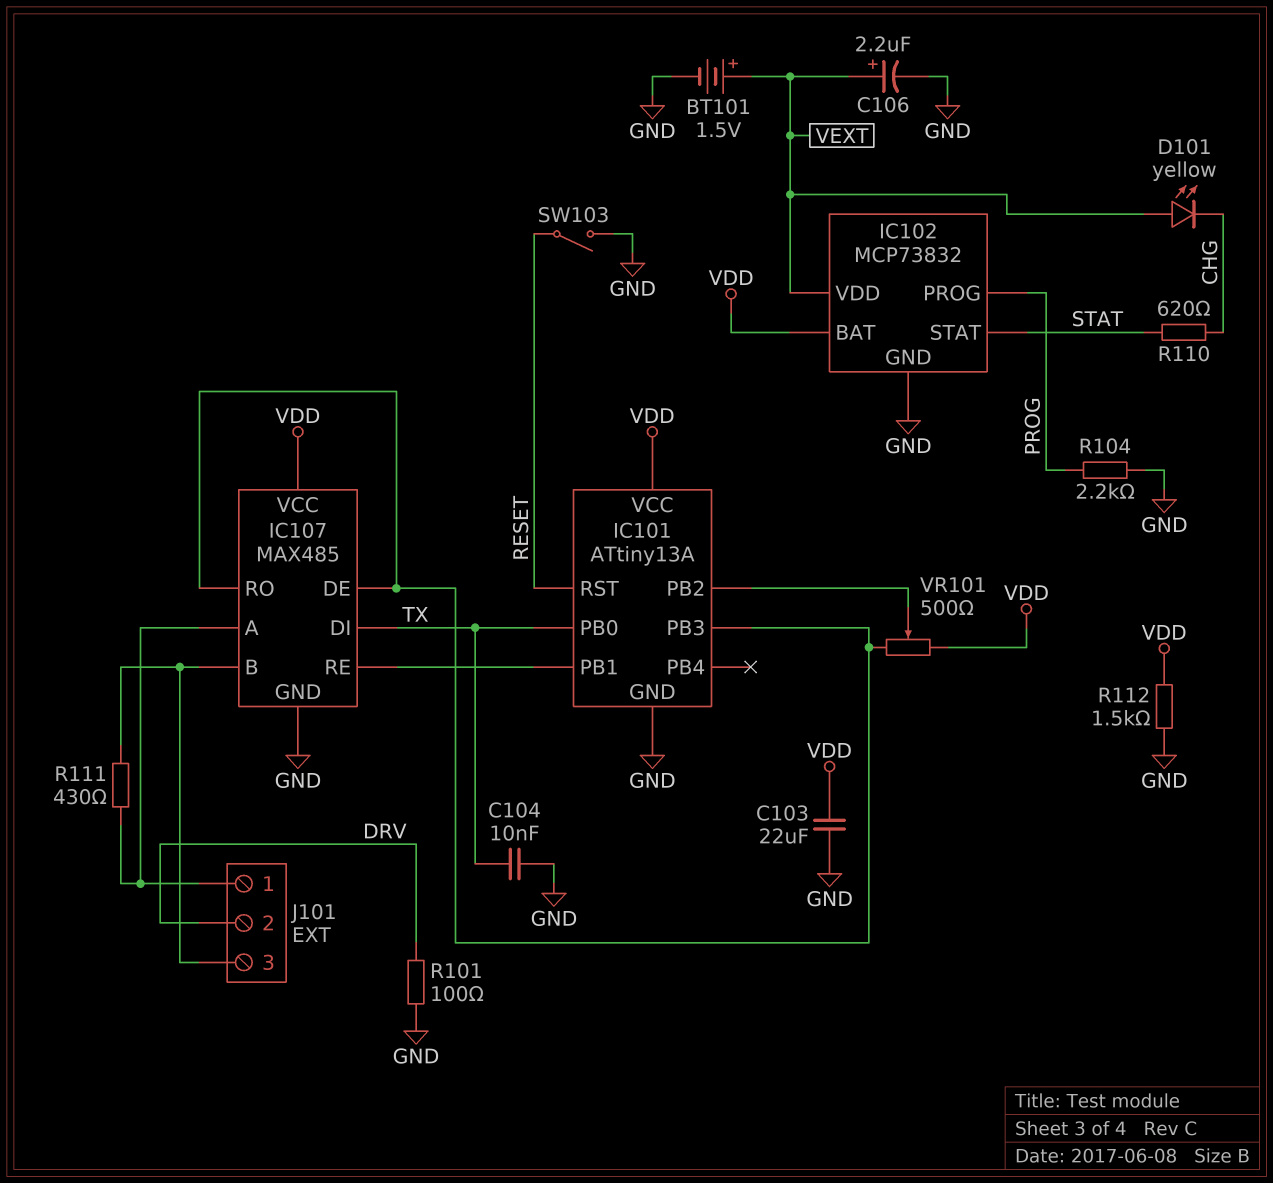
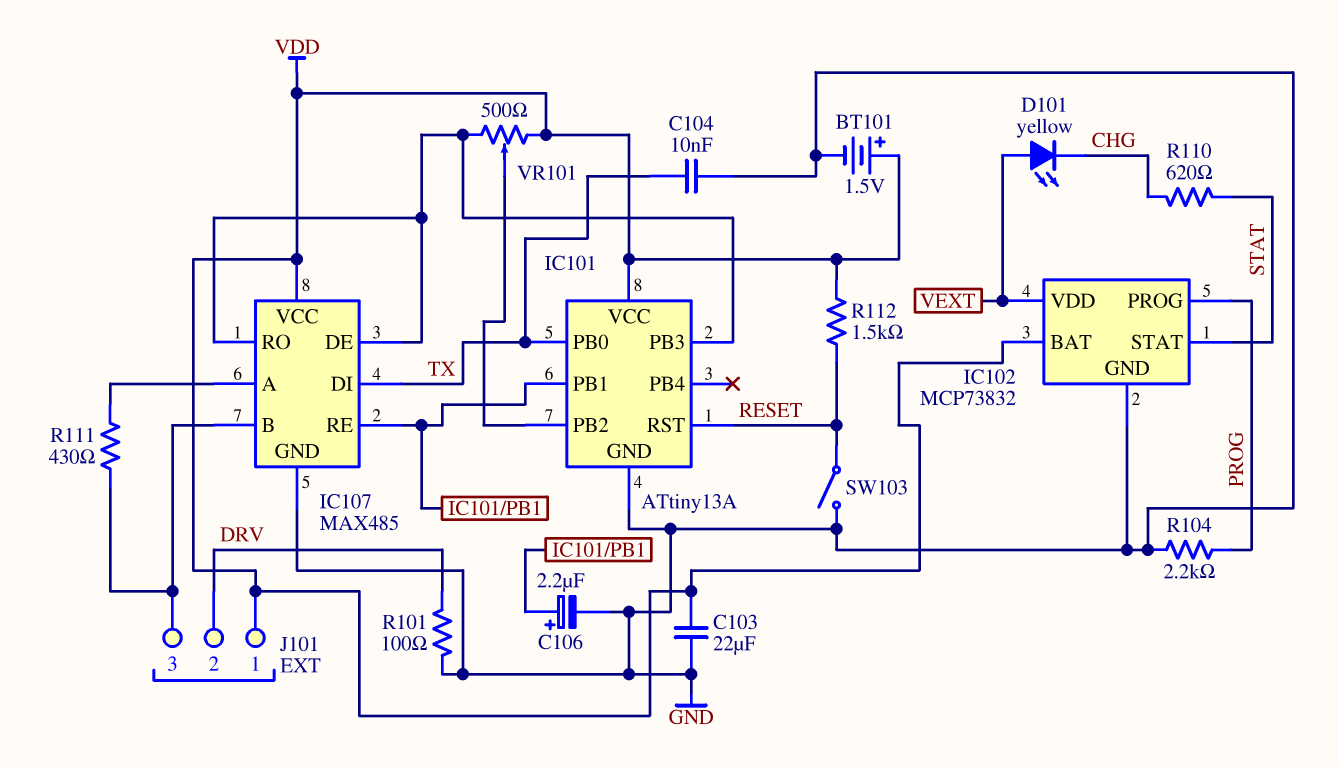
BT101: 1.5V (plus VEXT, minus GND) -> 1.5V (plus VDD, minus GND)
C106: 2.2uF (plus VEXT, minus GND) -> 2.2uF (plus IC101/PB1, minus GND)
J101 pin 1: IC107/A -> VDD
R112: 1.5k (GND, VDD) -> 1.5k (RESET, VDD)

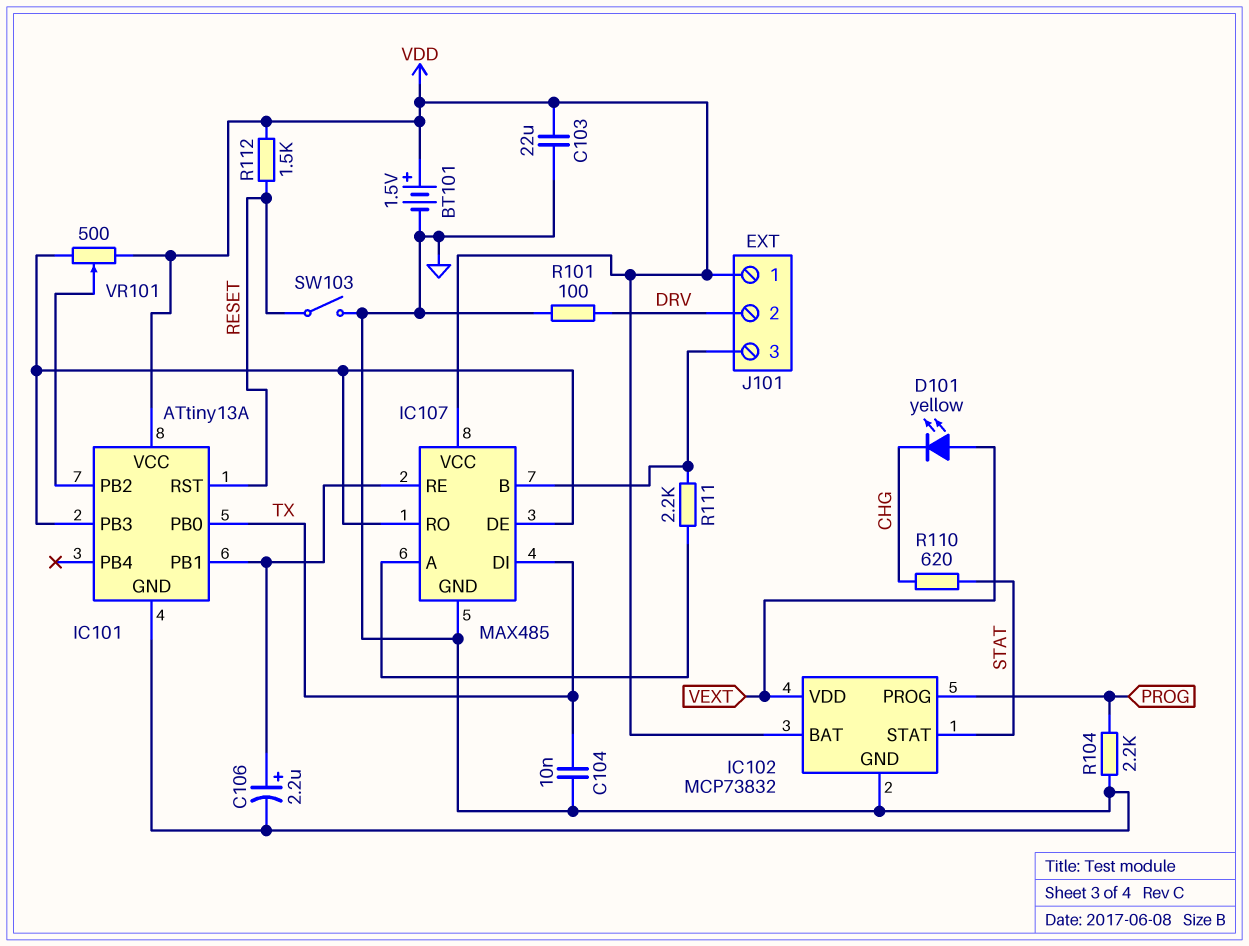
R111: 430 (IC107/A, IC107/B) -> 2.2k (IC107/A, IC107/B)

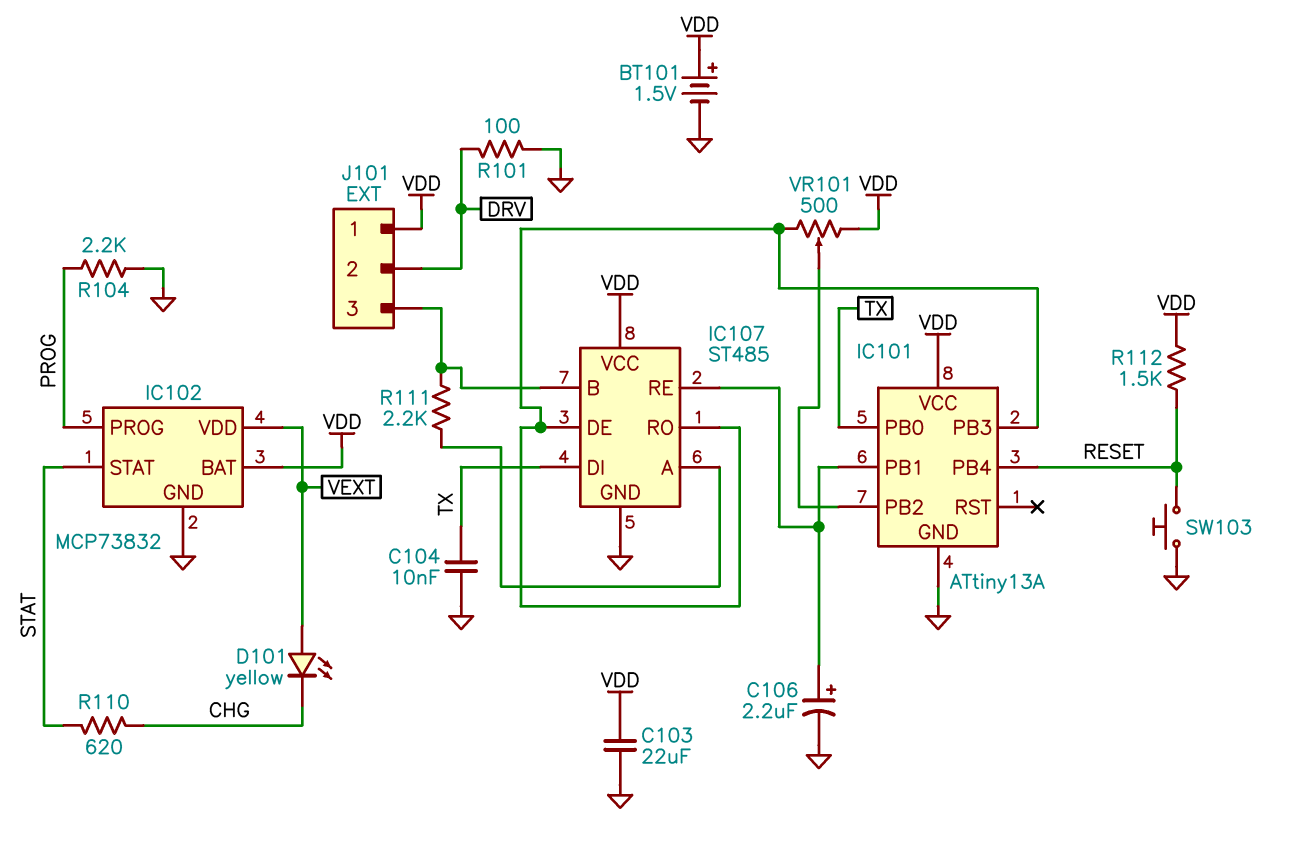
IC101 pin PB4: none -> RESET
IC101 pin RST: RESET -> none
IC107: MAX485 -> ST485
SW103: switch (GND, RESET) -> button (GND, RESET)

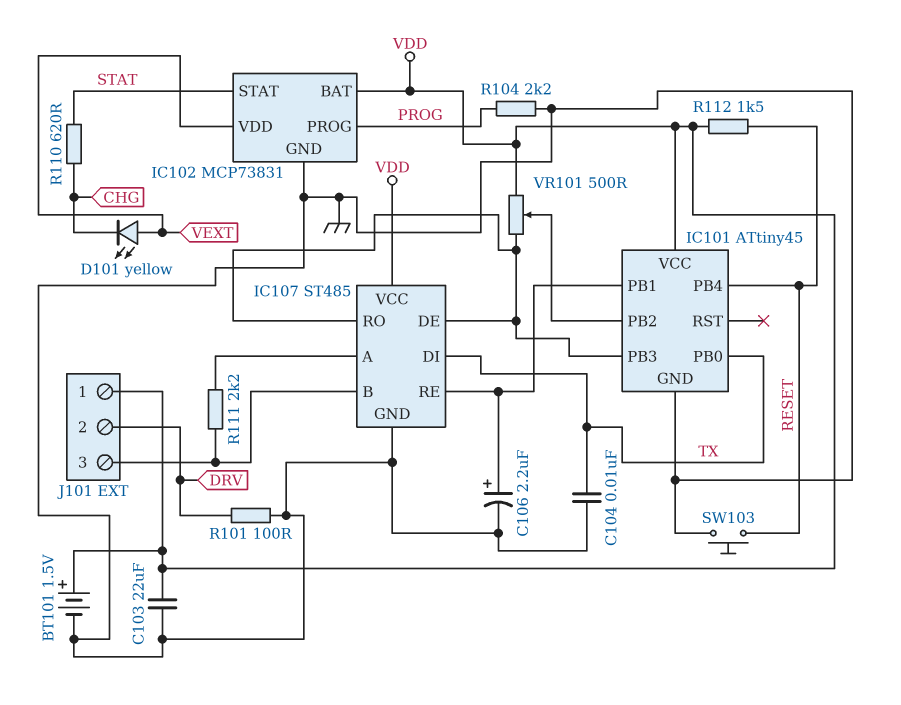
IC101: ATtiny13A -> ATtiny45
IC102: MCP73832 -> MCP73831

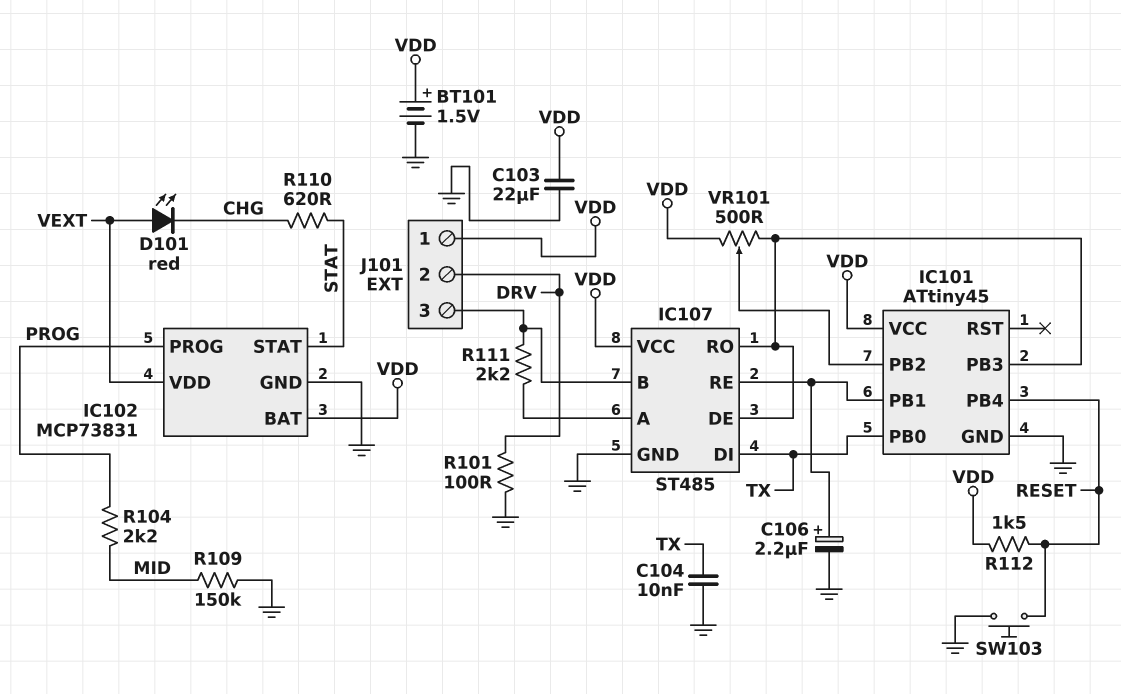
D101: LED yellow (A VEXT, K CHG) -> LED red (A VEXT, K CHG)
R104: 2.2k (GND, PROG) -> 2.2k (MID, PROG)
R109: none -> 150k (GND, MID)

